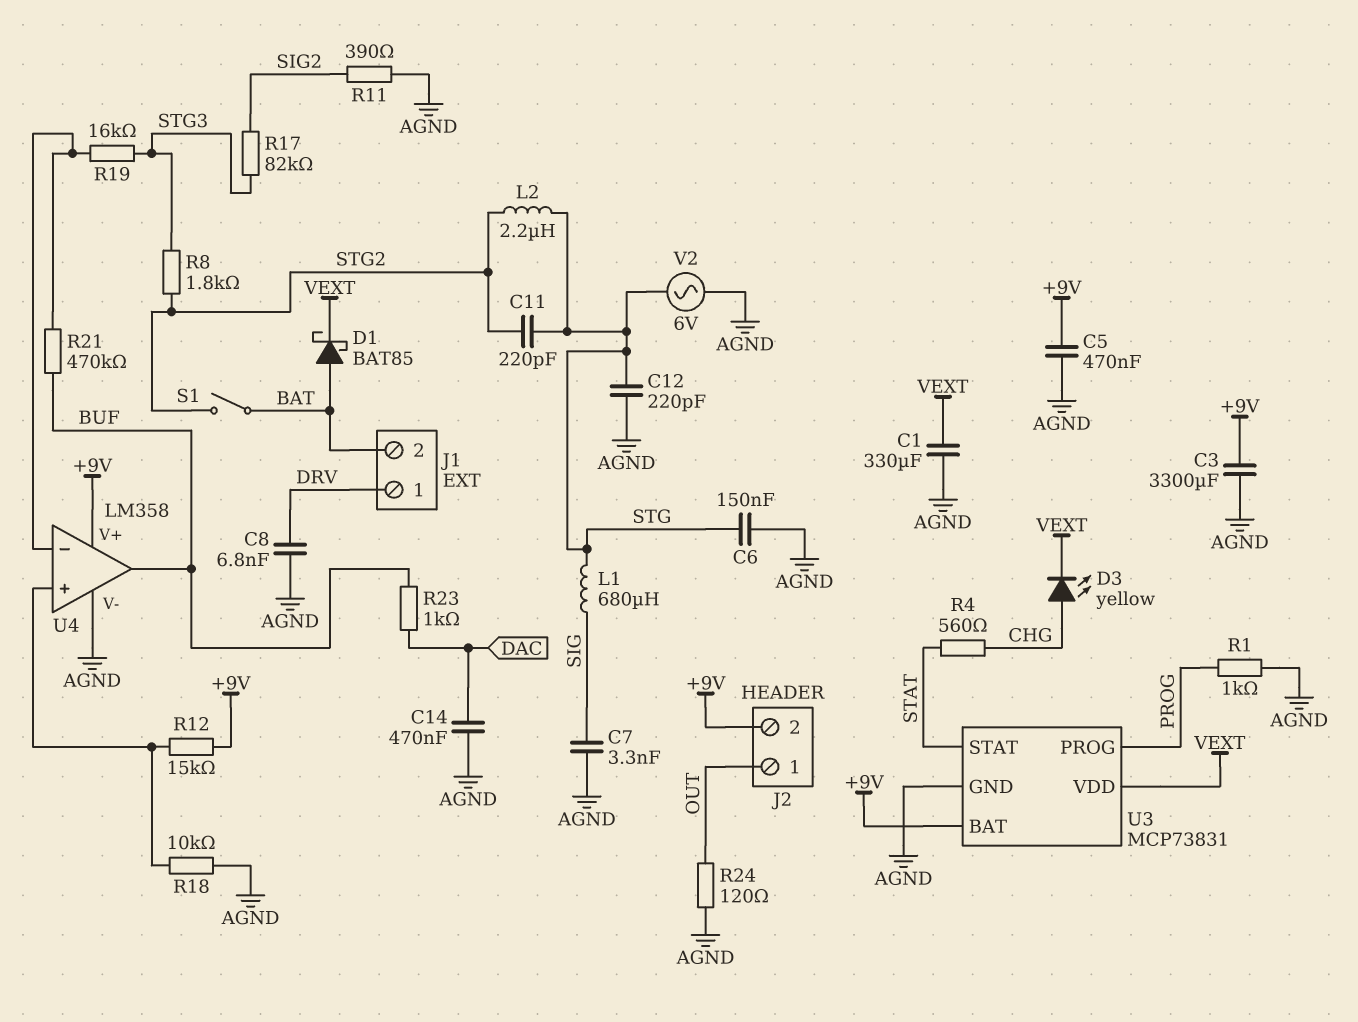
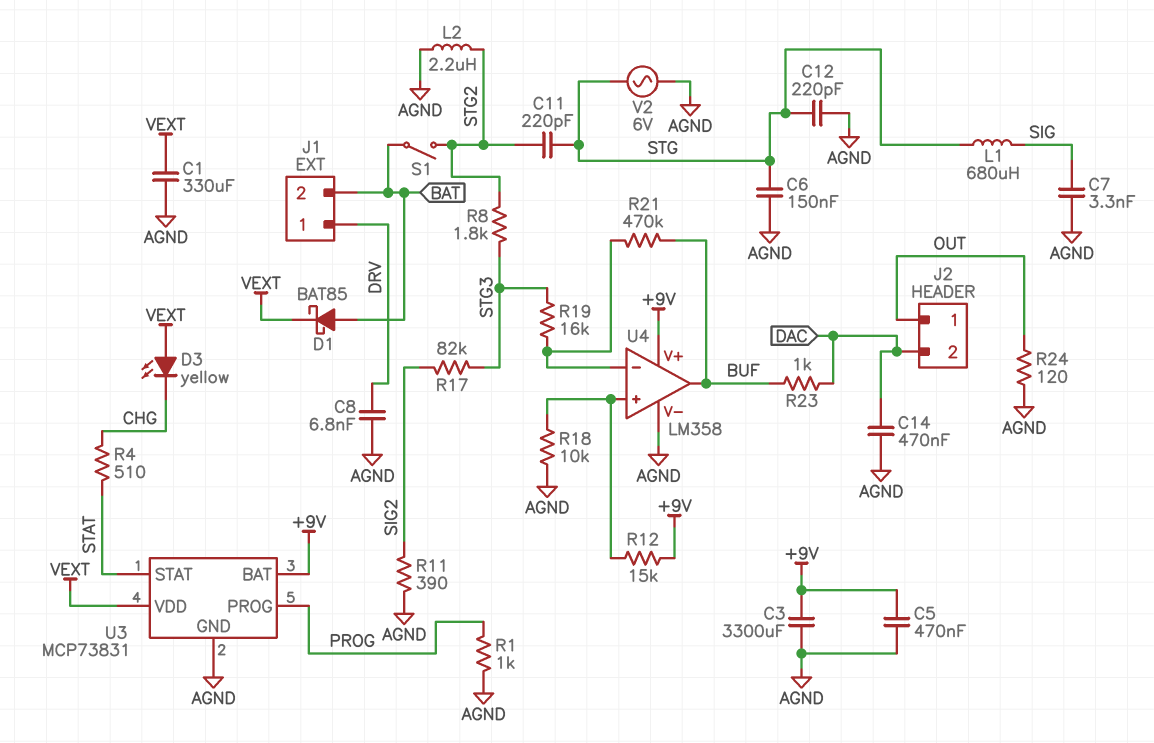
D3: LED yellow (A CHG, K VEXT) -> LED yellow (A VEXT, K CHG)
J2 pin 2: +9V -> DAC
L2: 2.2uH (STG, STG2) -> 2.2uH (AGND, STG2)
R4: 560 (CHG, STAT) -> 510 (CHG, STAT)

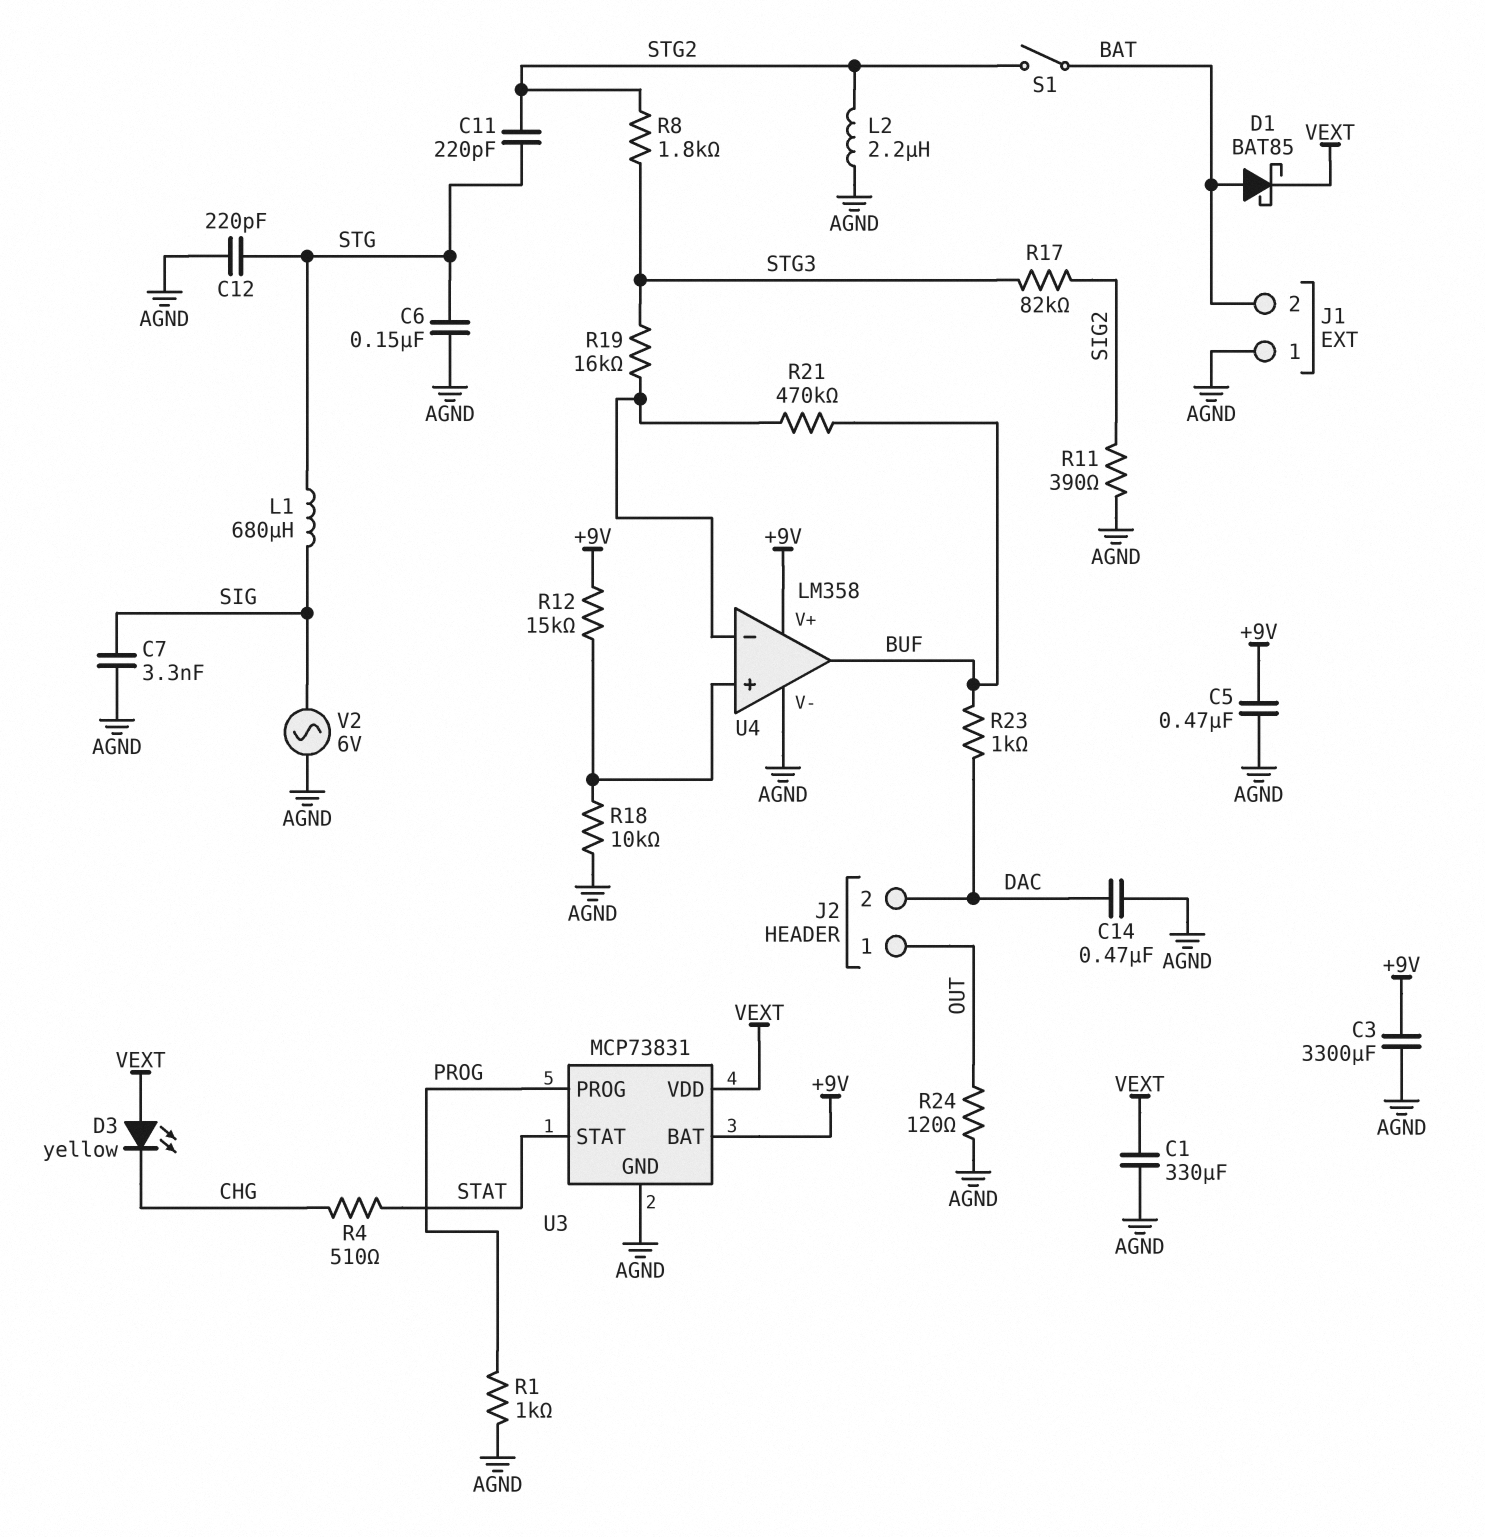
C8: 6.8nF (AGND, DRV) -> none
J1 pin 1: DRV -> AGND
V2: AC 6V (AGND, STG) -> AC 6V (AGND, SIG)

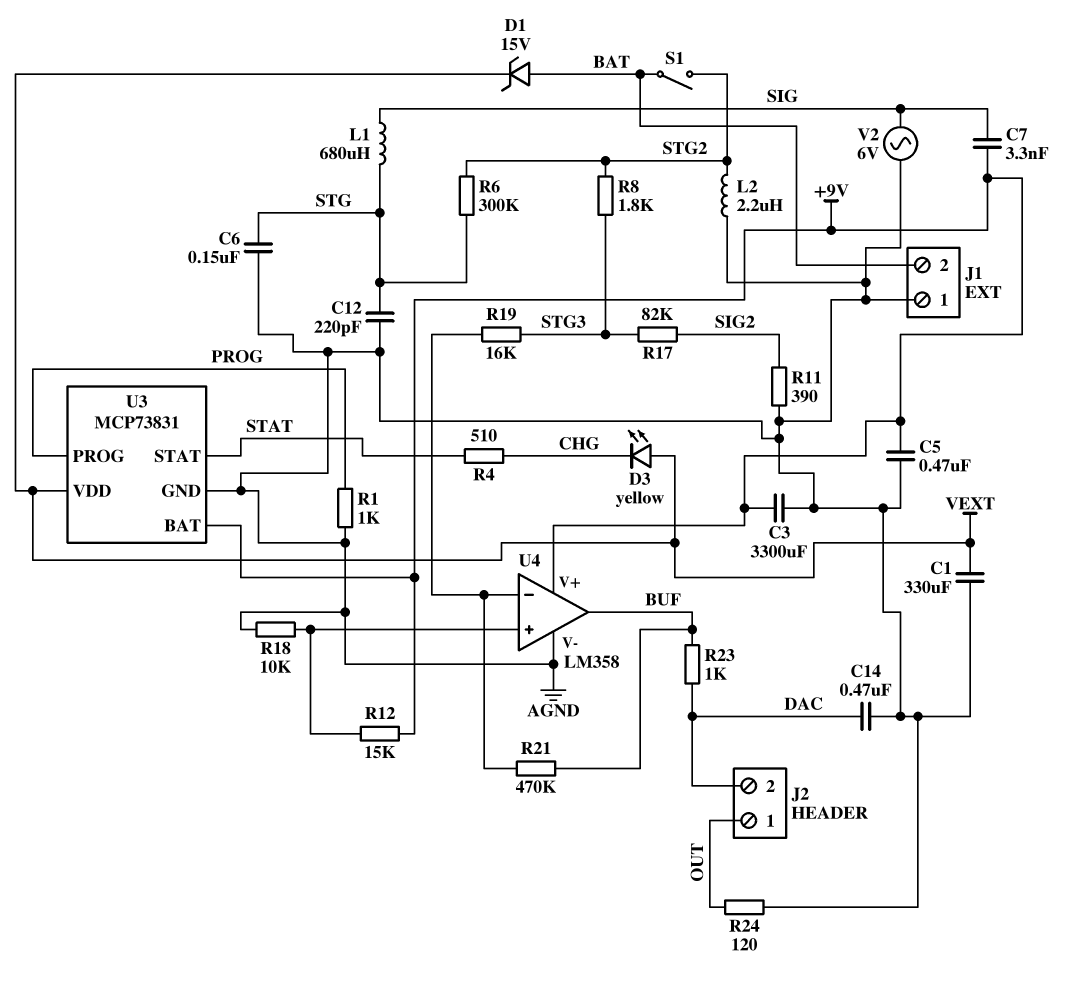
C7: 3.3nF (AGND, SIG) -> 3.3nF (+9V, SIG)
C11: 220pF (STG, STG2) -> none
D1: schottky BAT85 (A BAT, K VEXT) -> zener 15V (A BAT, K VEXT)
R6: none -> 300k (STG, STG2)

